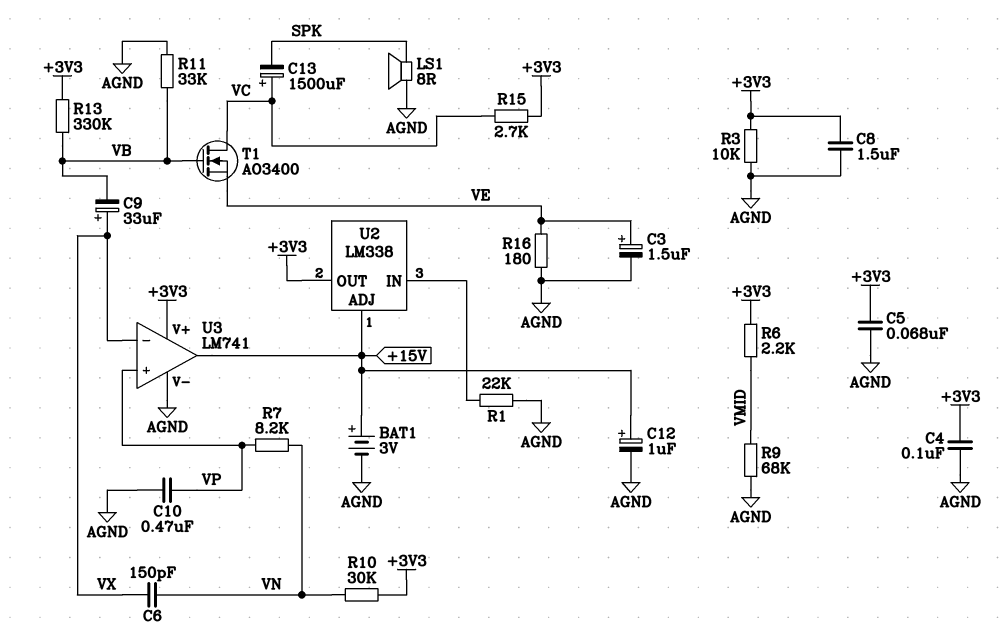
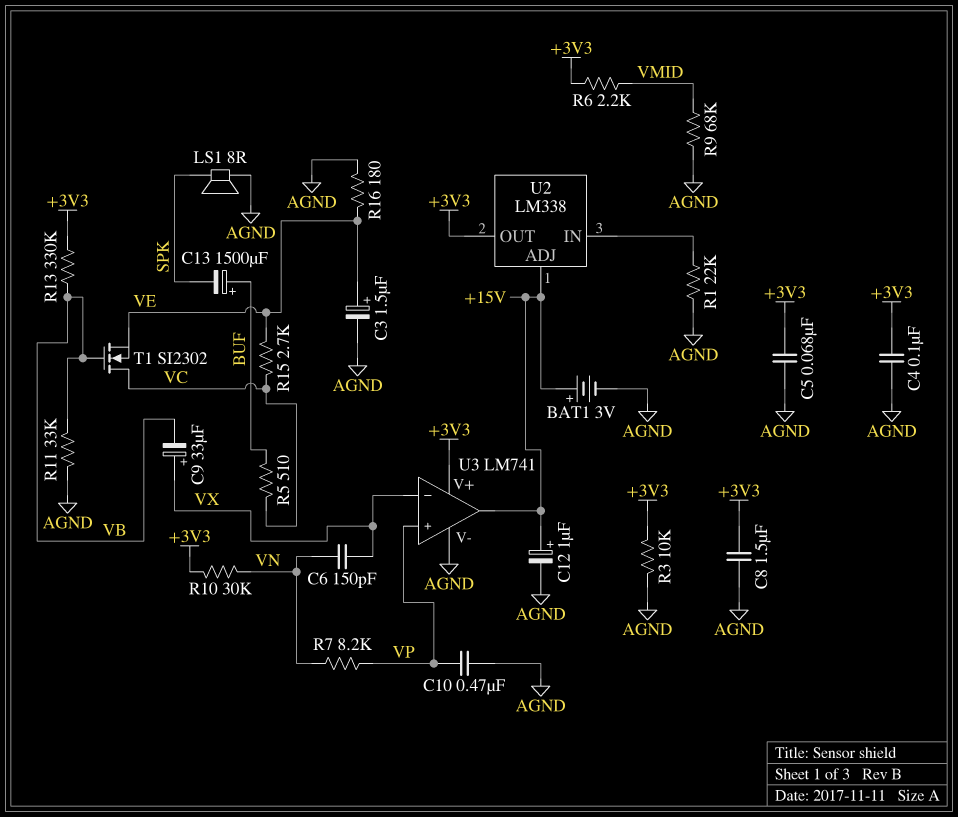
C13: 1500uF (plus VC, minus SPK) -> 1500uF (plus BUF, minus SPK)
R5: none -> 510 (BUF, VC)
R15: 2.7k (+3V3, VC) -> 2.7k (VC, VE)
T1: NMOS AO3400 (G VB, D VC, S VE) -> NMOS SI2302 (G VB, D VC, S VE)

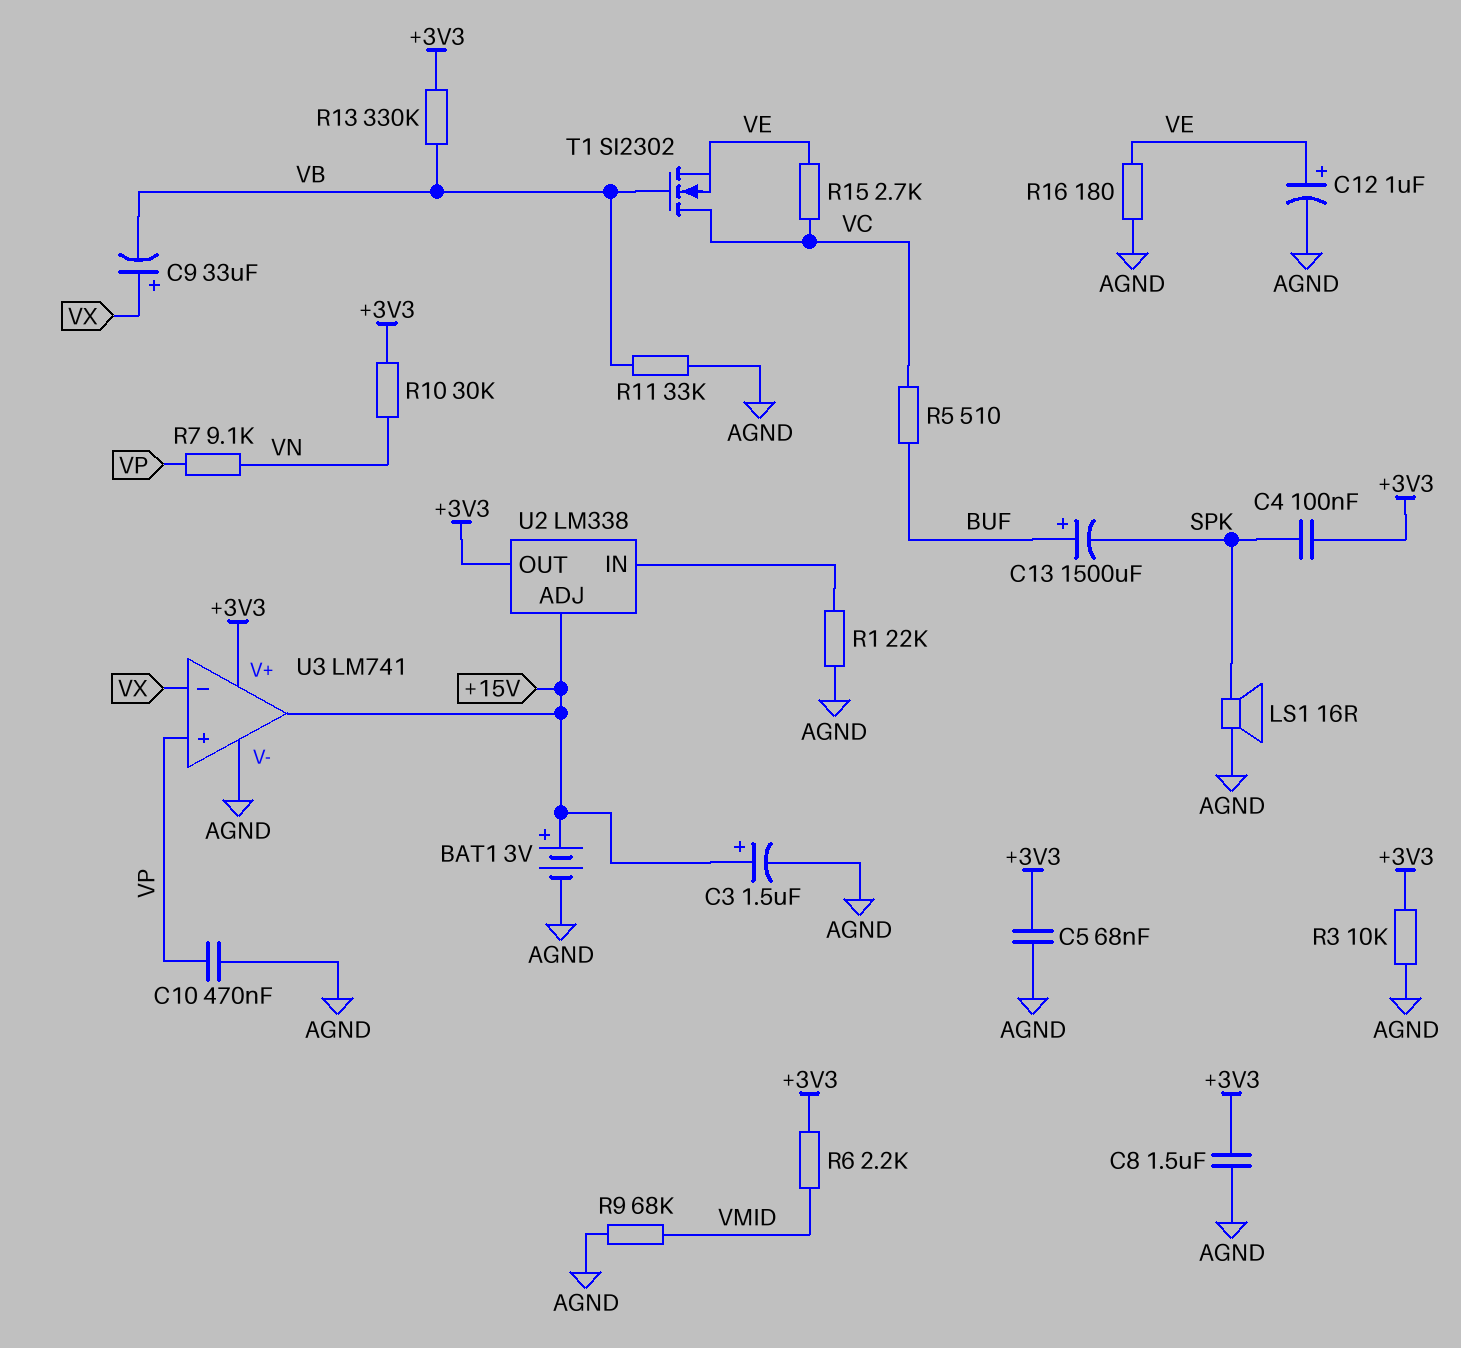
C3: 1.5uF (plus VE, minus AGND) -> 1.5uF (plus +15V, minus AGND)
C4: 100nF (+3V3, AGND) -> 100nF (+3V3, SPK)
C6: 150pF (VN, VX) -> none
C12: 1uF (plus +15V, minus AGND) -> 1uF (plus VE, minus AGND)
LS1: speaker 8R (AGND, SPK) -> speaker 16R (AGND, SPK)
R7: 8.2k (VN, VP) -> 9.1k (VN, VP)

